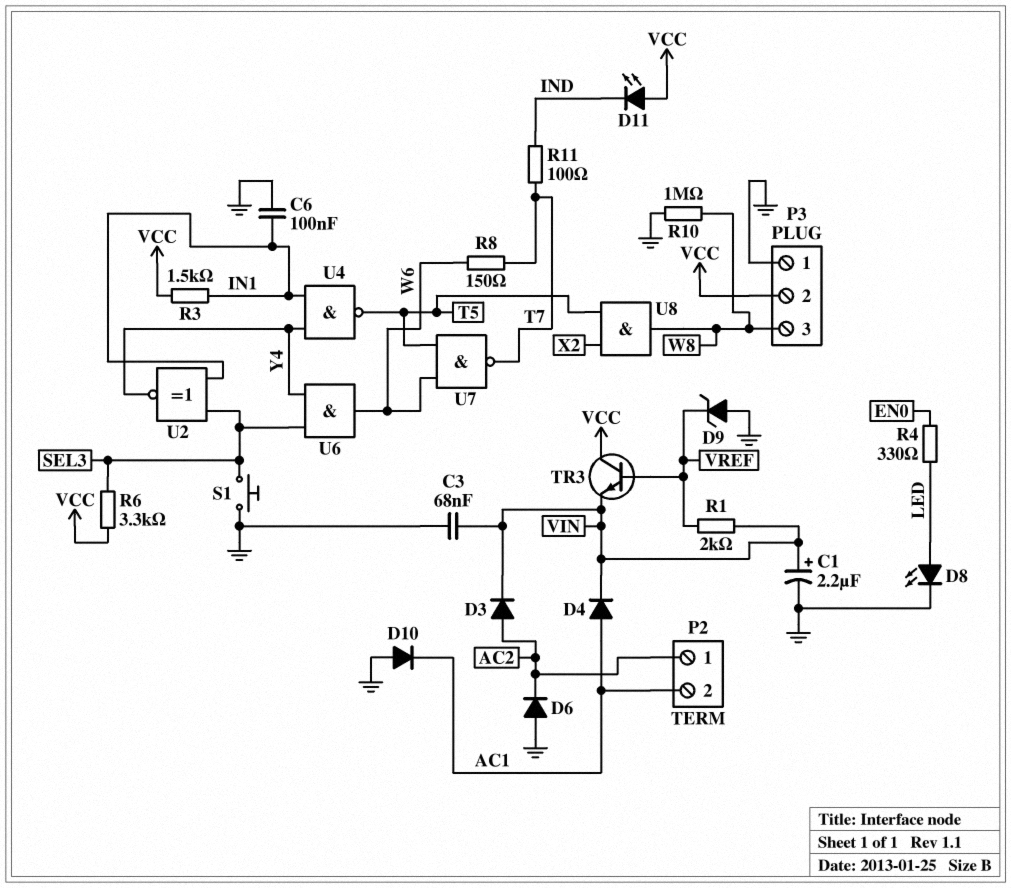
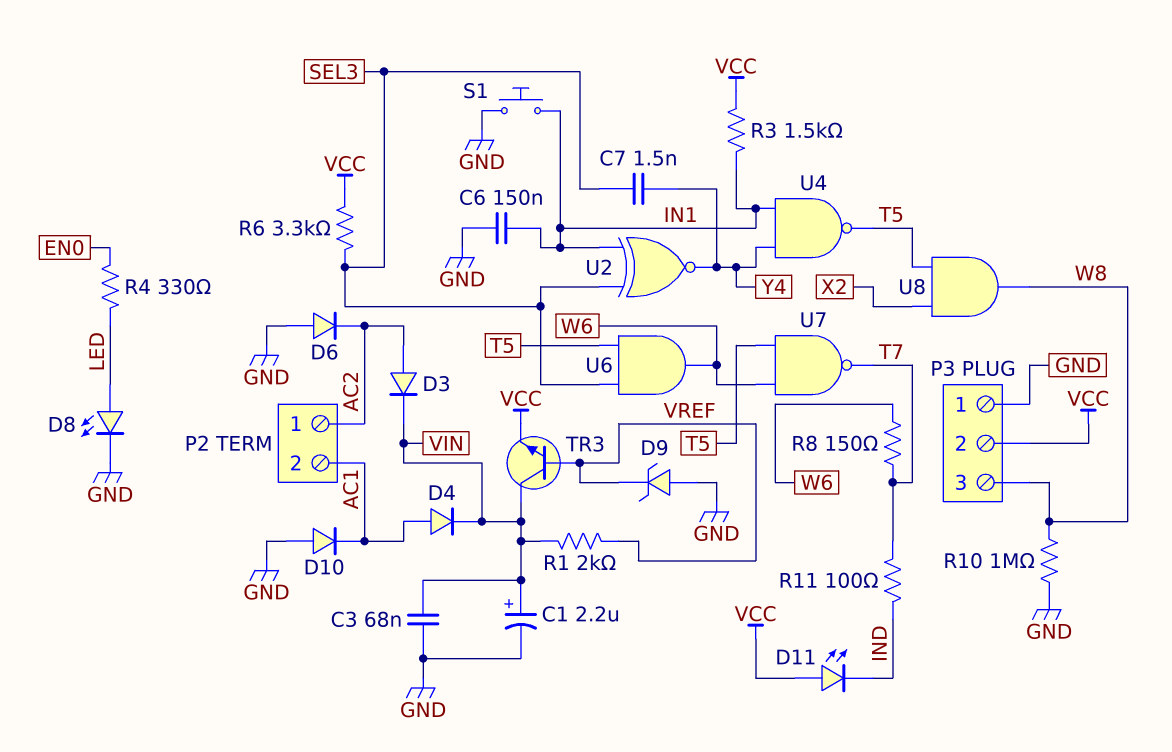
C6: 100nF (GND, IN1) -> 150nF (GND, IN1)
C7: none -> 1.5nF (SEL3, Y4)
S1: button (GND, SEL3) -> button (GND, IN1)
TR3: NPN (B VREF, C VCC, E VIN) -> NPN (B VREF, C VIN, E VCC)
U6: AND (in SEL3, in Y4, out W6) -> AND (in SEL3, in T5, out W6)

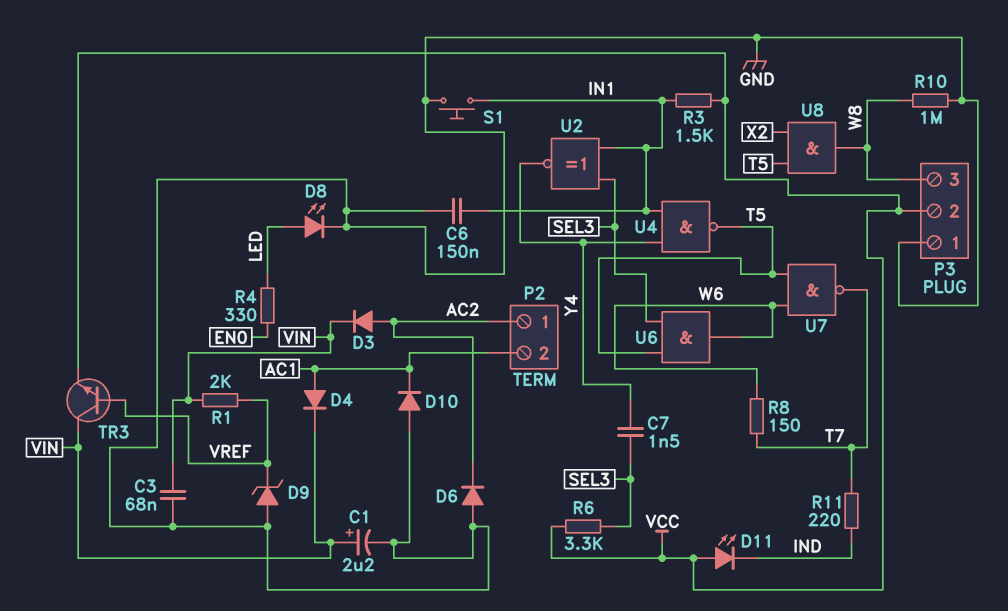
R11: 100 (IND, T7) -> 220 (IND, T7)

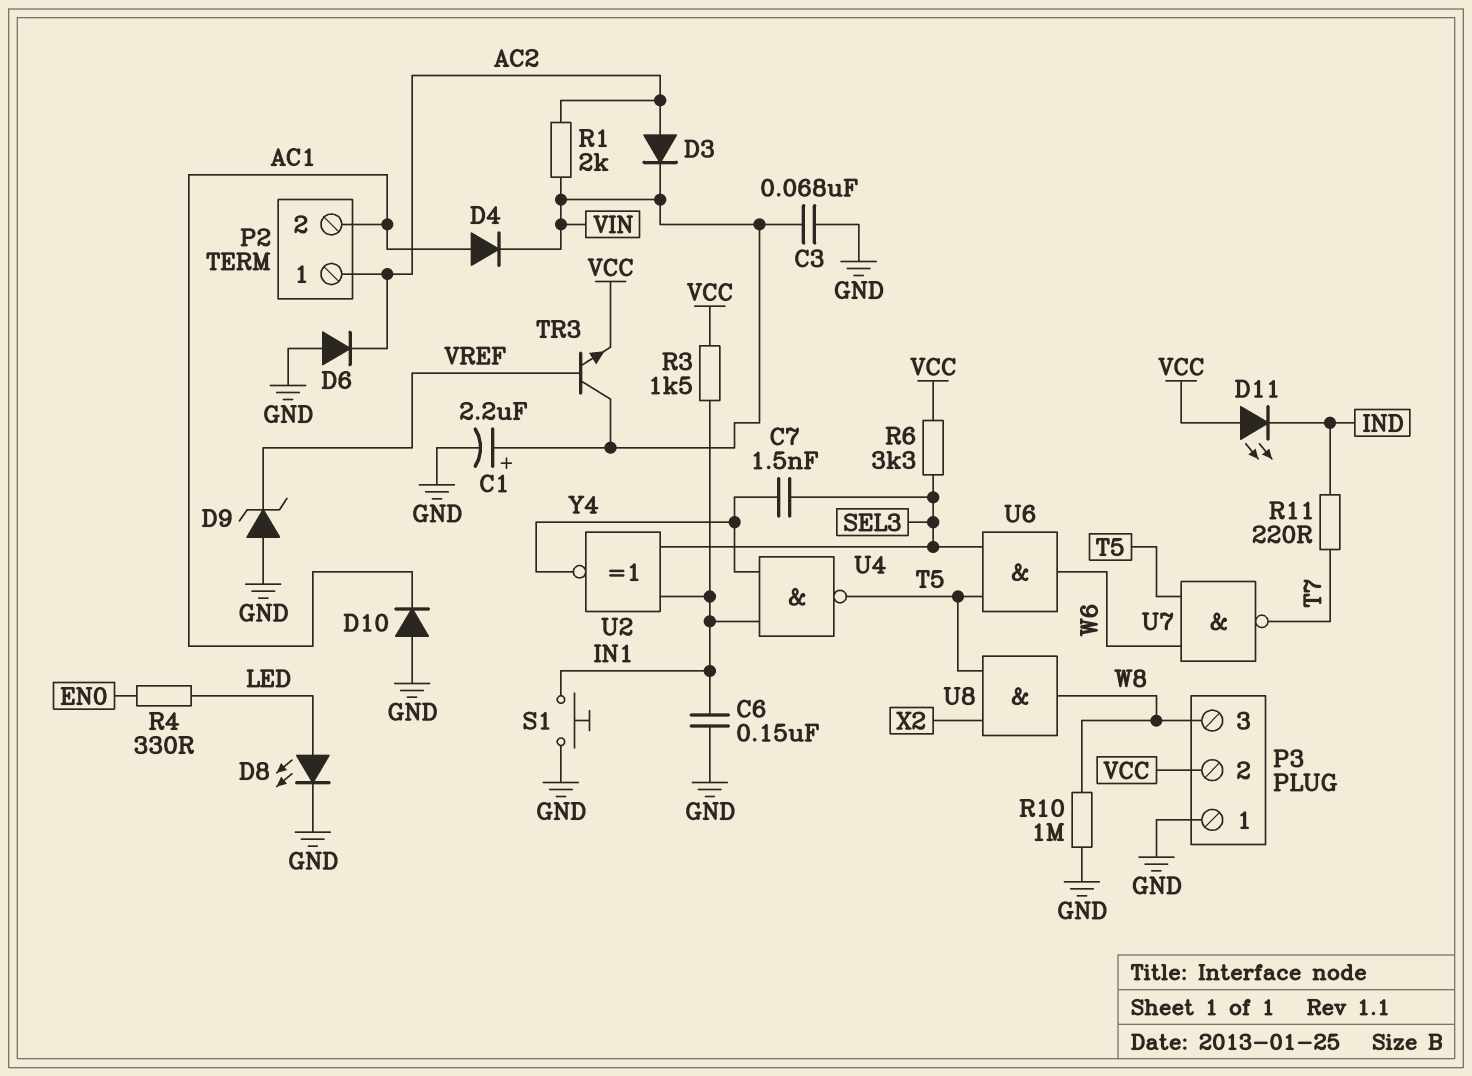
R1: 2k (VIN, VREF) -> 2k (AC2, VIN)
R8: 150 (T7, W6) -> none

